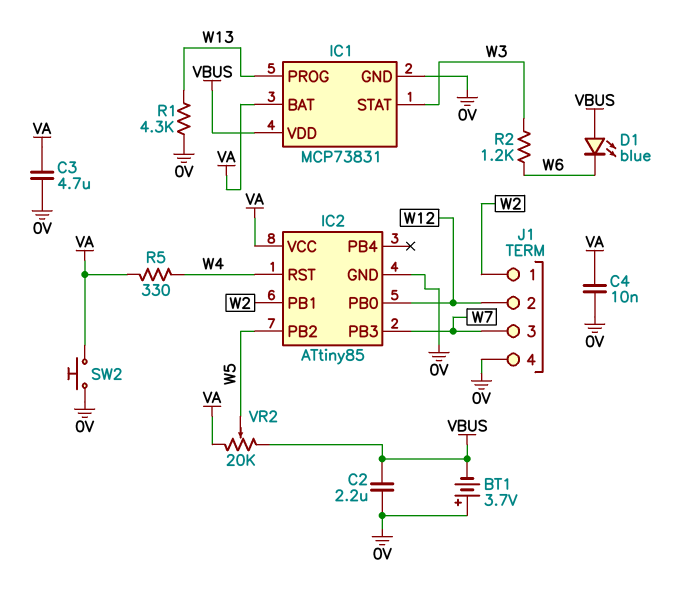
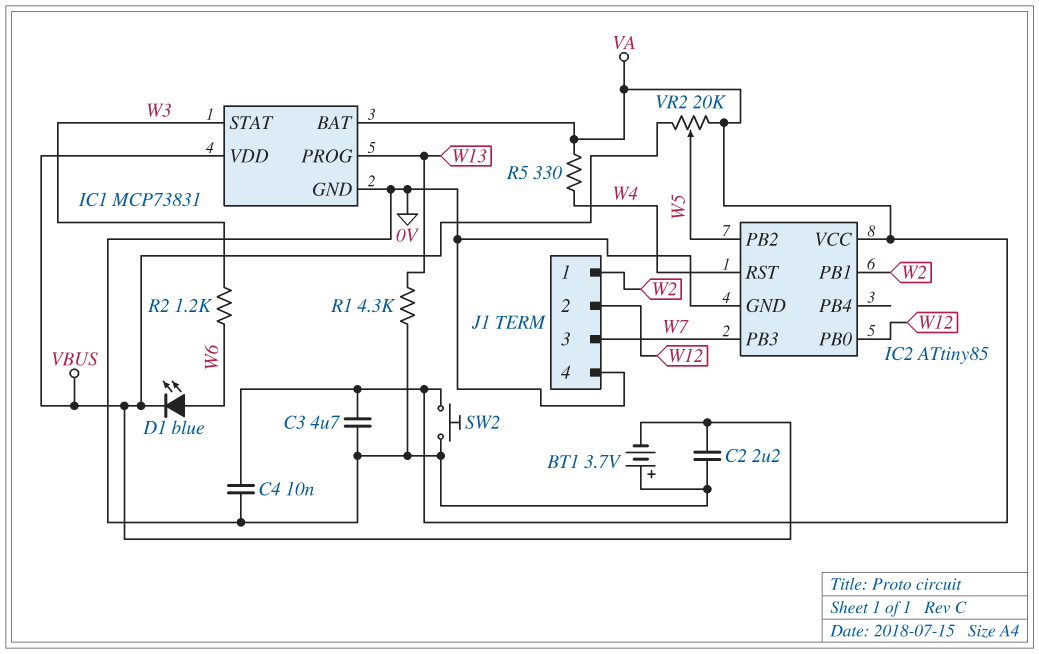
D1: LED blue (A VBUS, K W6) -> LED blue (A W6, K VBUS)

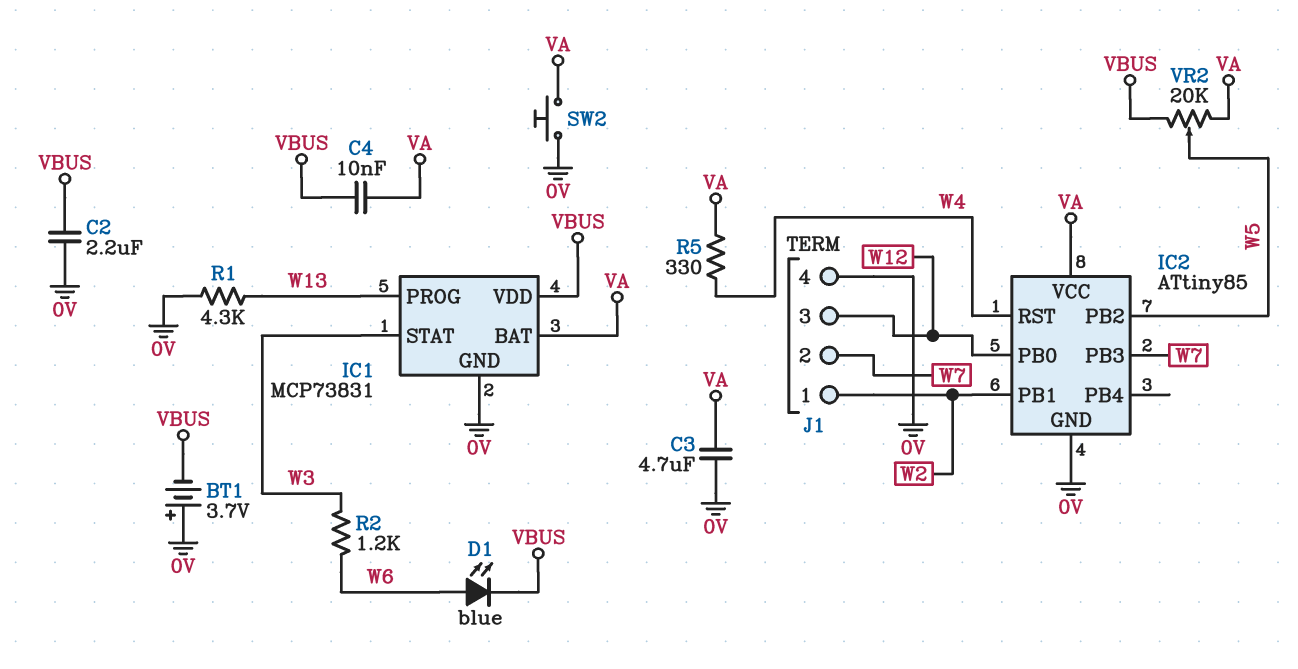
C4: 10nF (0V, VA) -> 10nF (VA, VBUS)
J1 pin 2: W12 -> W7
J1 pin 3: W7 -> W12

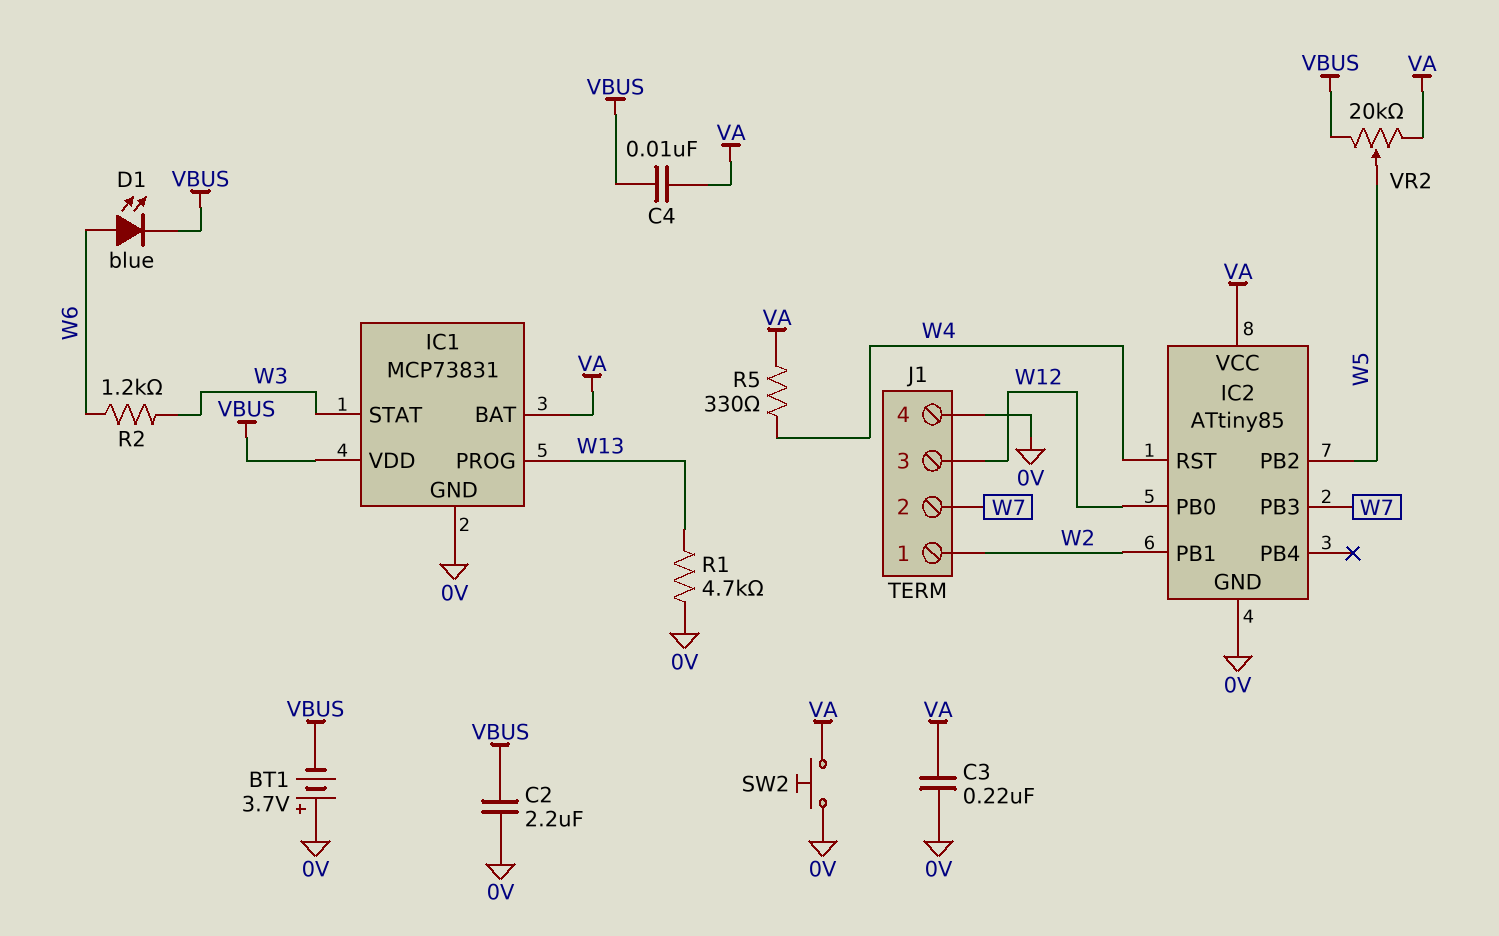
C3: 4.7uF (0V, VA) -> 220nF (0V, VA)
R1: 4.3k (0V, W13) -> 4.7k (0V, W13)

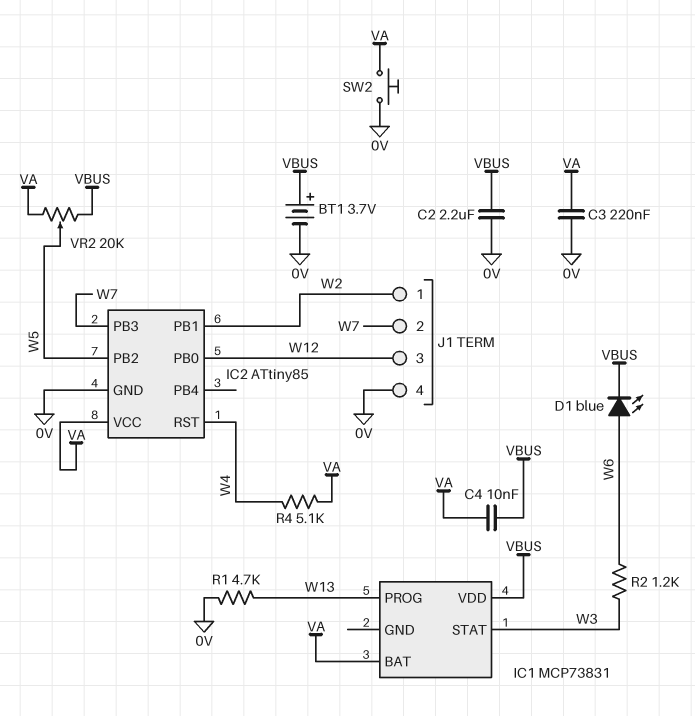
BT1: 3.7V (plus 0V, minus VBUS) -> 3.7V (plus VBUS, minus 0V)
IC1 pin GND: 0V -> none
R4: none -> 5.1k (VA, W4)
R5: 330 (VA, W4) -> none

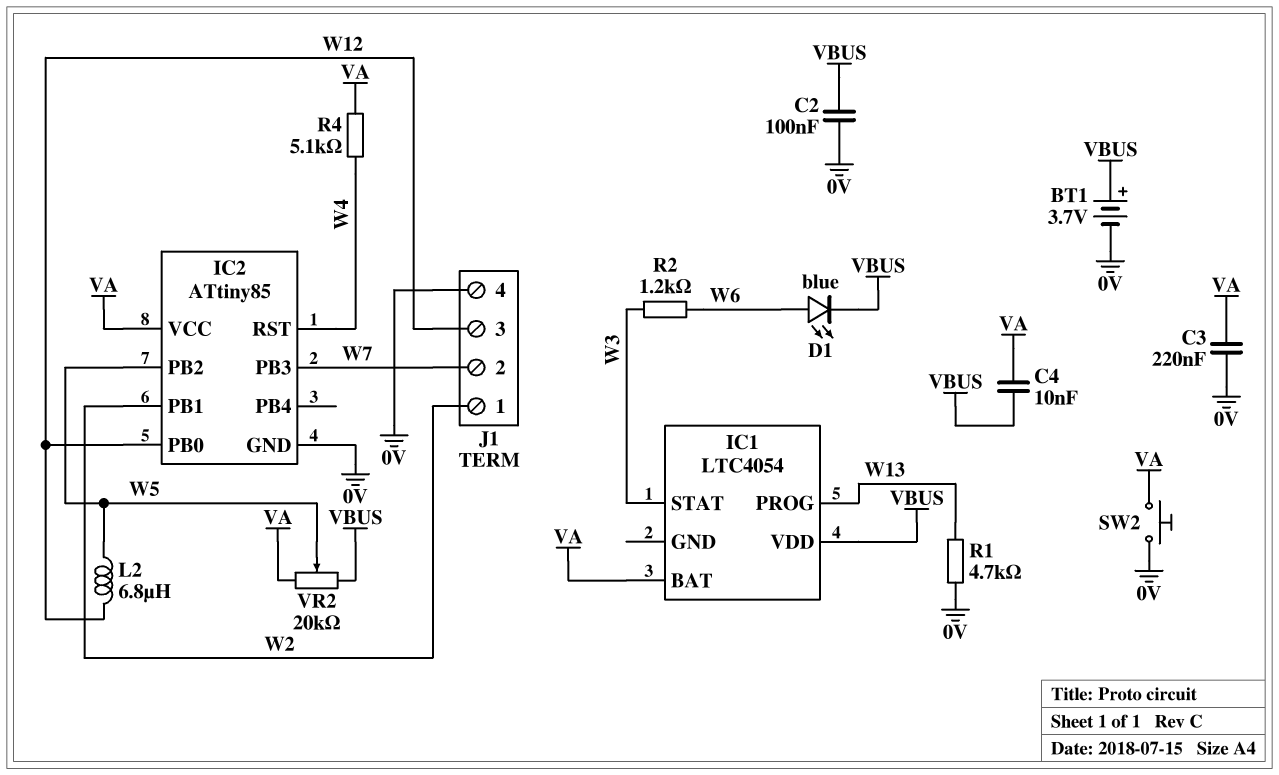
C2: 2.2uF (0V, VBUS) -> 100nF (0V, VBUS)
IC1: MCP73831 -> LTC4054
L2: none -> 6.8uH (W5, W12)

